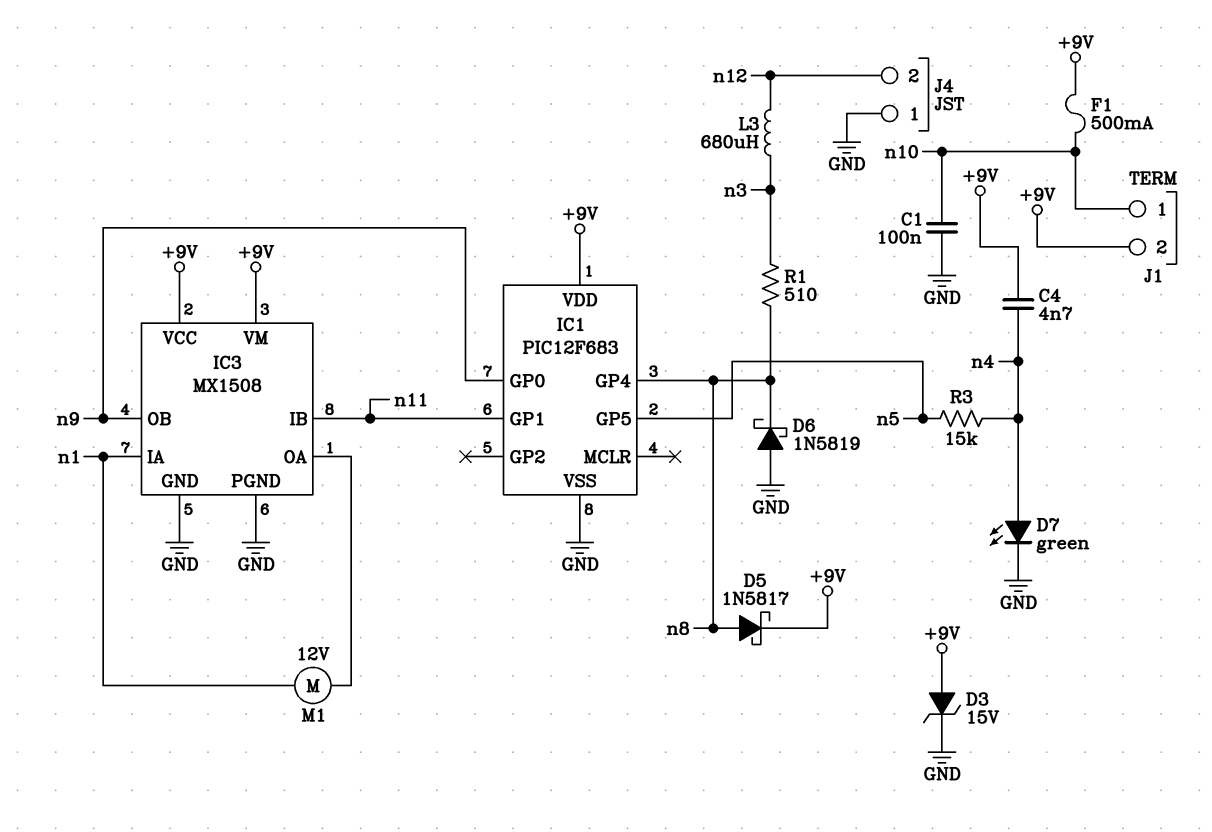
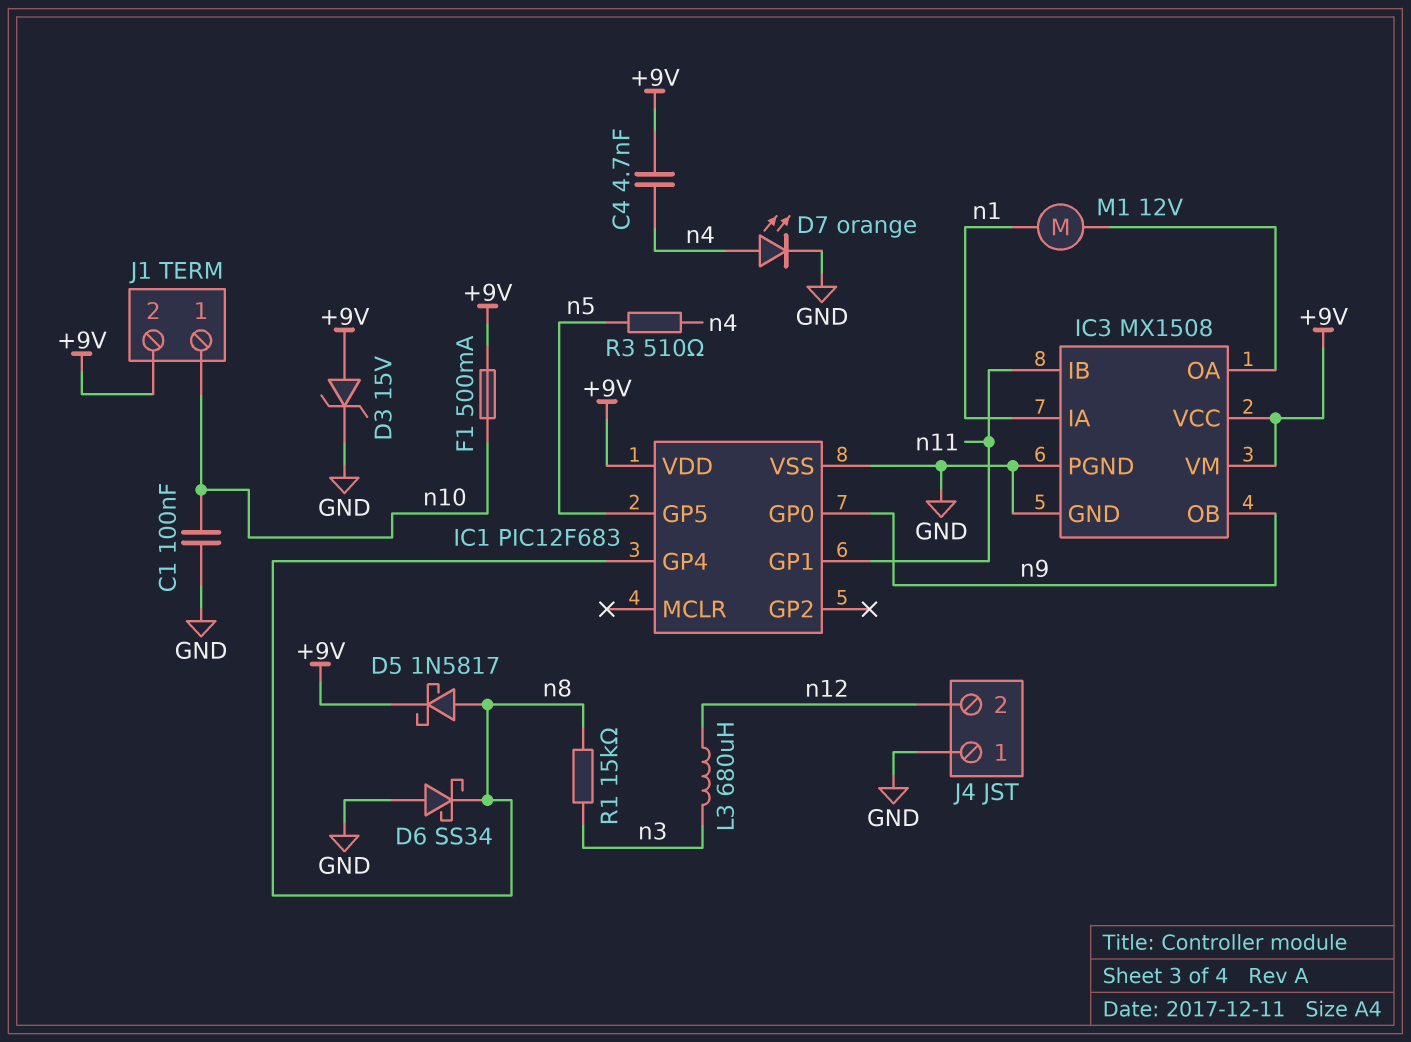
D6: schottky 1N5819 (A GND, K n8) -> schottky SS34 (A GND, K n8)
D7: LED green (A n4, K GND) -> LED orange (A n4, K GND)
R1: 510 (n3, n8) -> 15k (n3, n8)
R3: 15k (n4, n5) -> 510 (n4, n5)

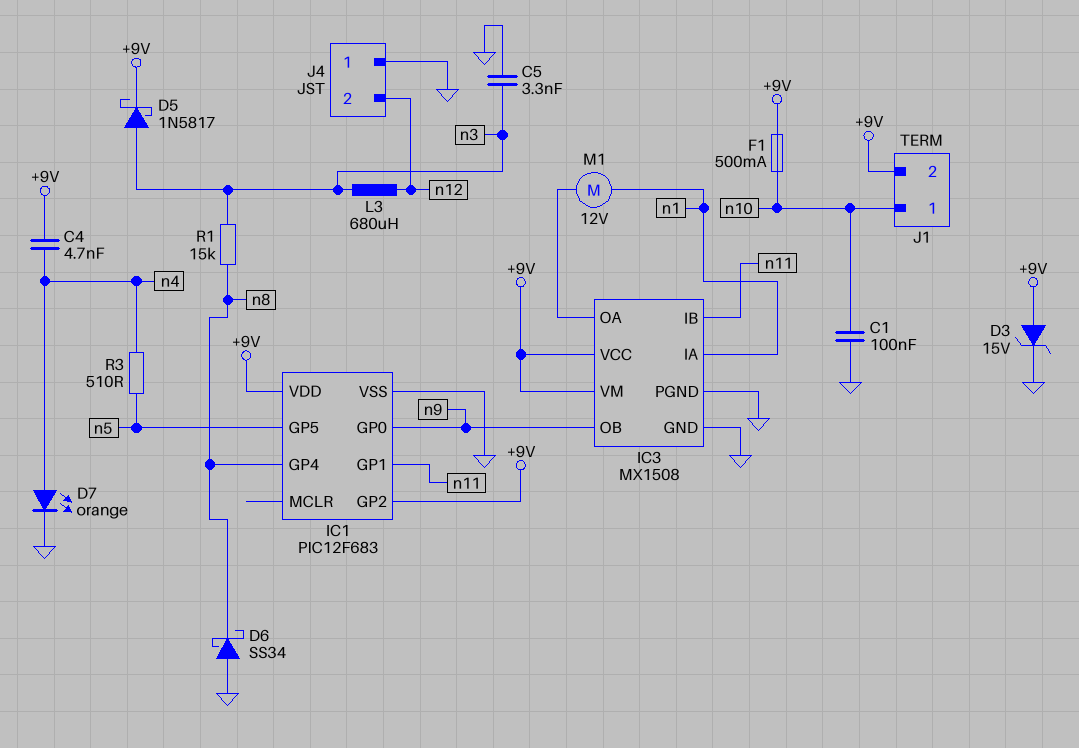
C5: none -> 3.3nF (GND, n3)
D5: schottky 1N5817 (A n8, K +9V) -> schottky 1N5817 (A n3, K +9V)
IC1 pin GP2: none -> +9V

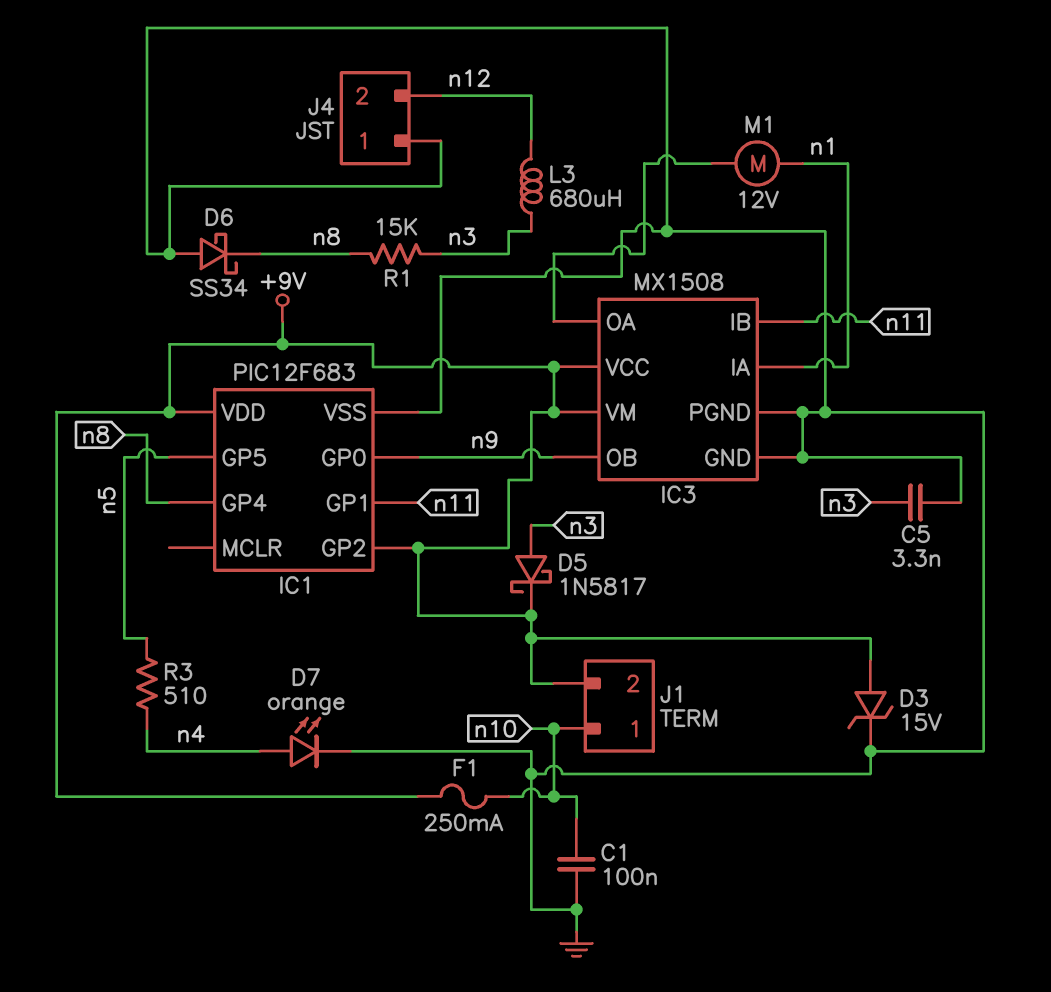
C4: 4.7nF (+9V, n4) -> none
F1: 500mA (+9V, n10) -> 250mA (+9V, n10)

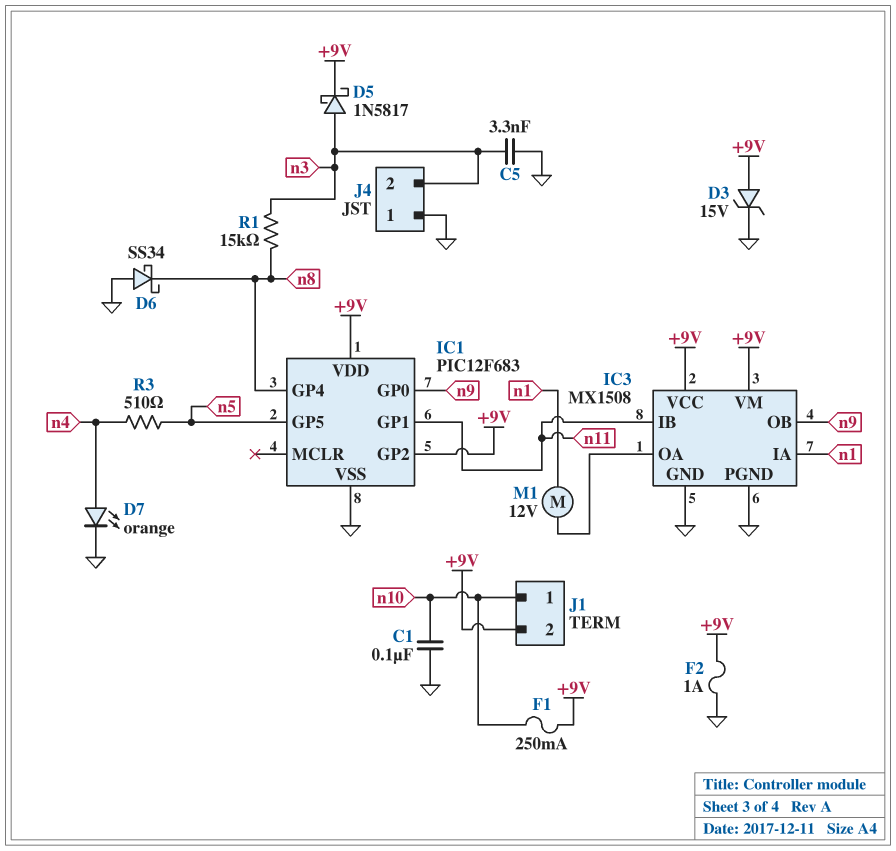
F2: none -> 1A (+9V, GND)
J4 pin 2: n12 -> n3
L3: 680uH (n3, n12) -> none

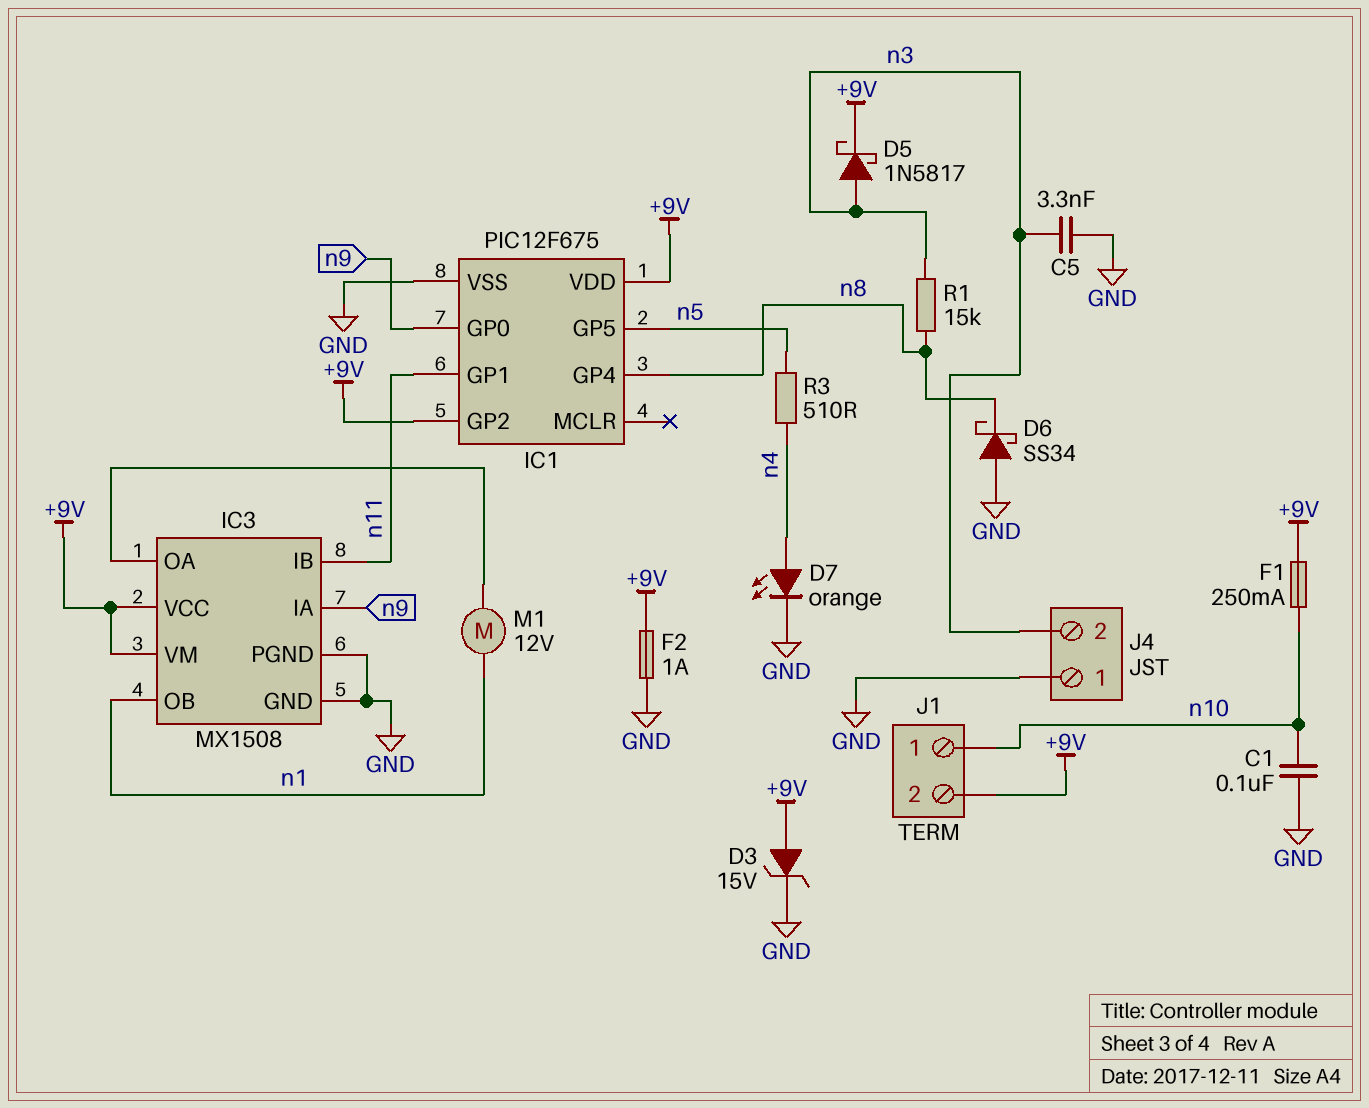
IC1: PIC12F683 -> PIC12F675
IC3 pin IA: n1 -> n9
IC3 pin OB: n9 -> n1

